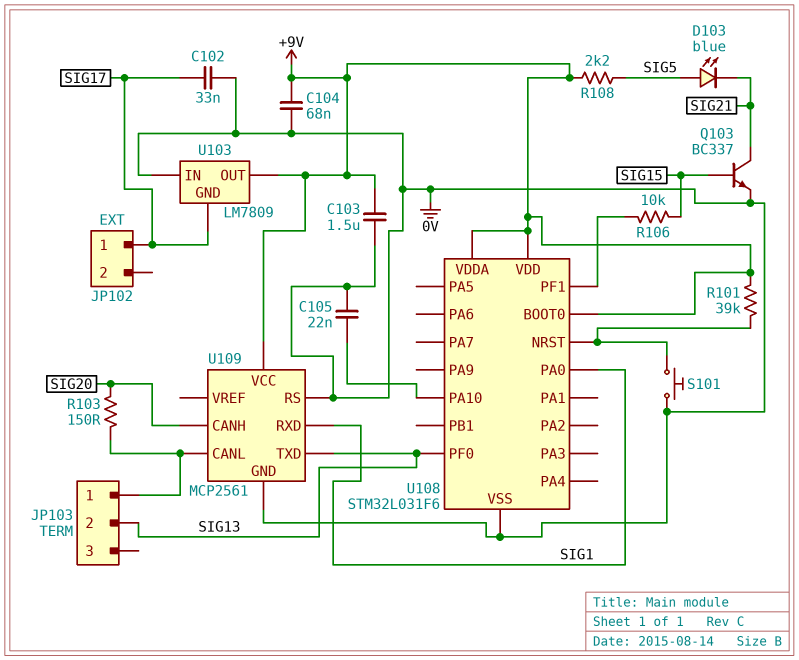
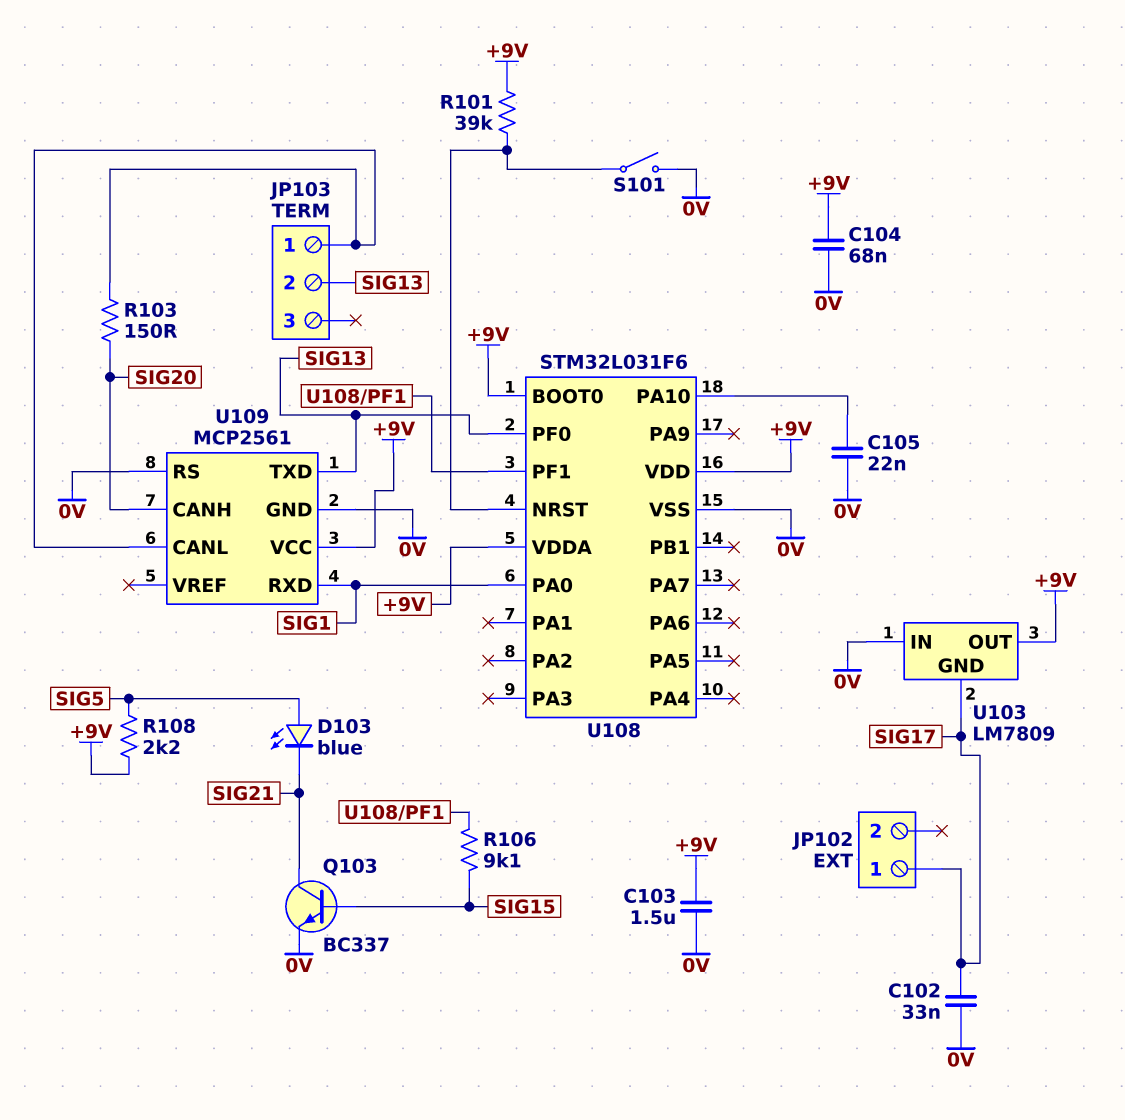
R106: 10k (SIG15, U108/PF1) -> 9.1k (SIG15, U108/PF1)
S101: button (0V, U108/NRST) -> switch (0V, U108/NRST)

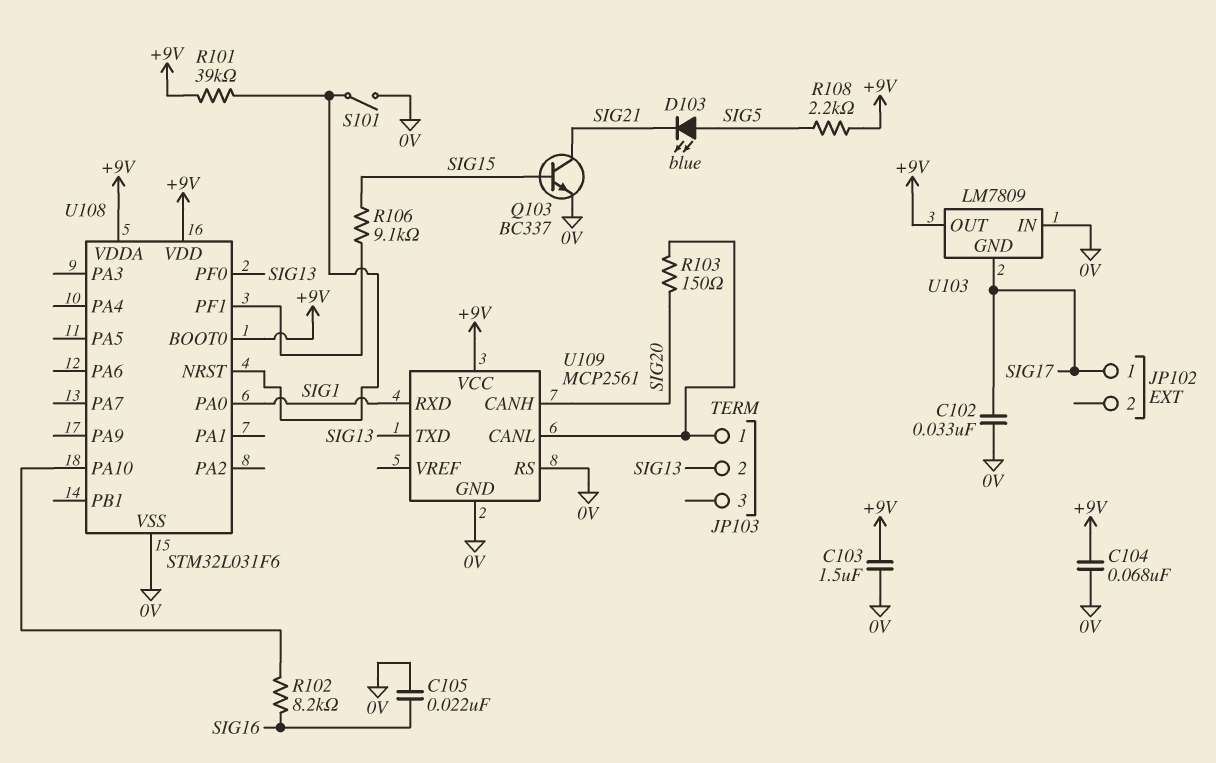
C105: 22nF (0V, U108/PA10) -> 22nF (0V, SIG16)
R102: none -> 8.2k (SIG16, U108/PA10)

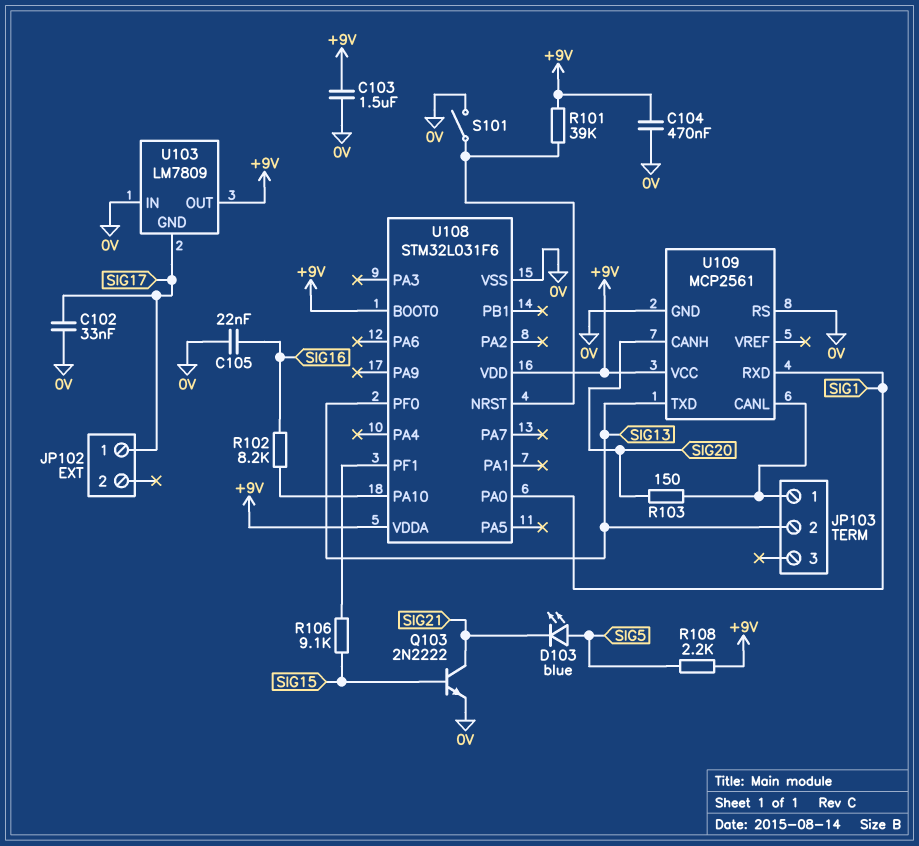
C104: 68nF (+9V, 0V) -> 470nF (+9V, 0V)
Q103: NPN BC337 (B SIG15, C SIG21, E 0V) -> NPN 2N2222 (B SIG15, C SIG21, E 0V)

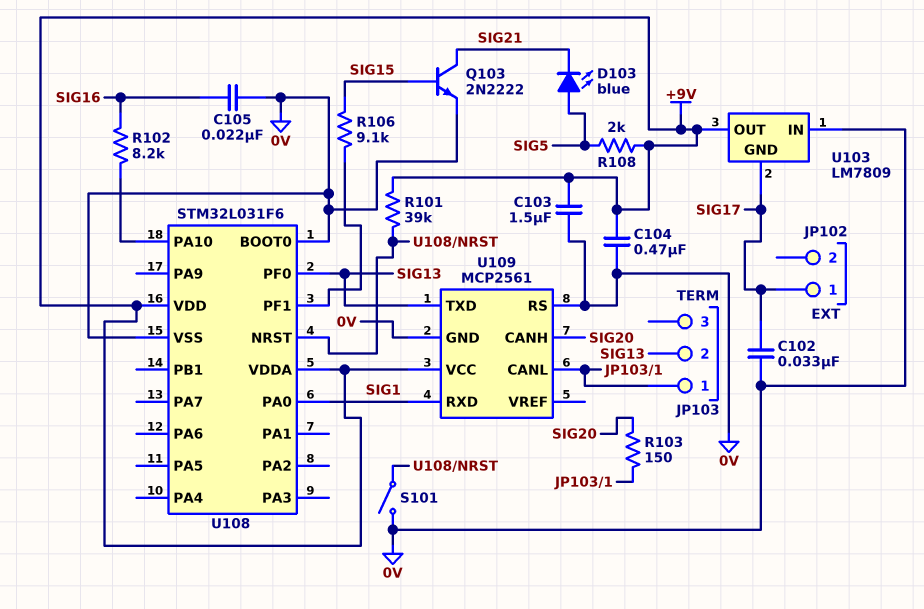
R108: 2.2k (+9V, SIG5) -> 2k (+9V, SIG5)
U108 pin BOOT0: +9V -> 0V

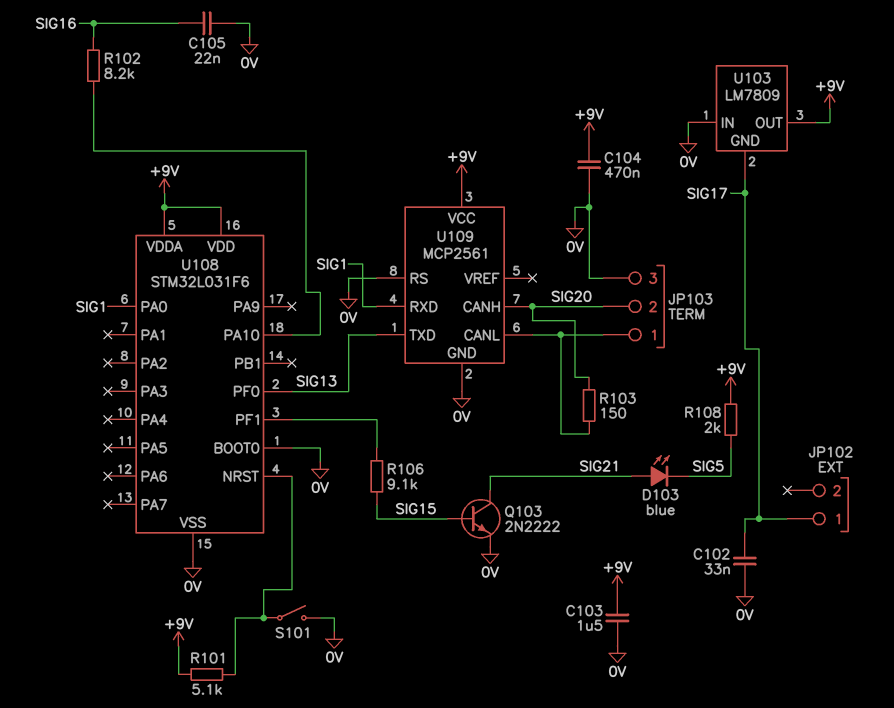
D103: LED blue (A SIG5, K SIG21) -> LED blue (A SIG21, K SIG5)
JP103 pin 2: SIG13 -> SIG20
JP103 pin 3: none -> 0V
R101: 39k (+9V, U108/NRST) -> 5.1k (+9V, U108/NRST)

